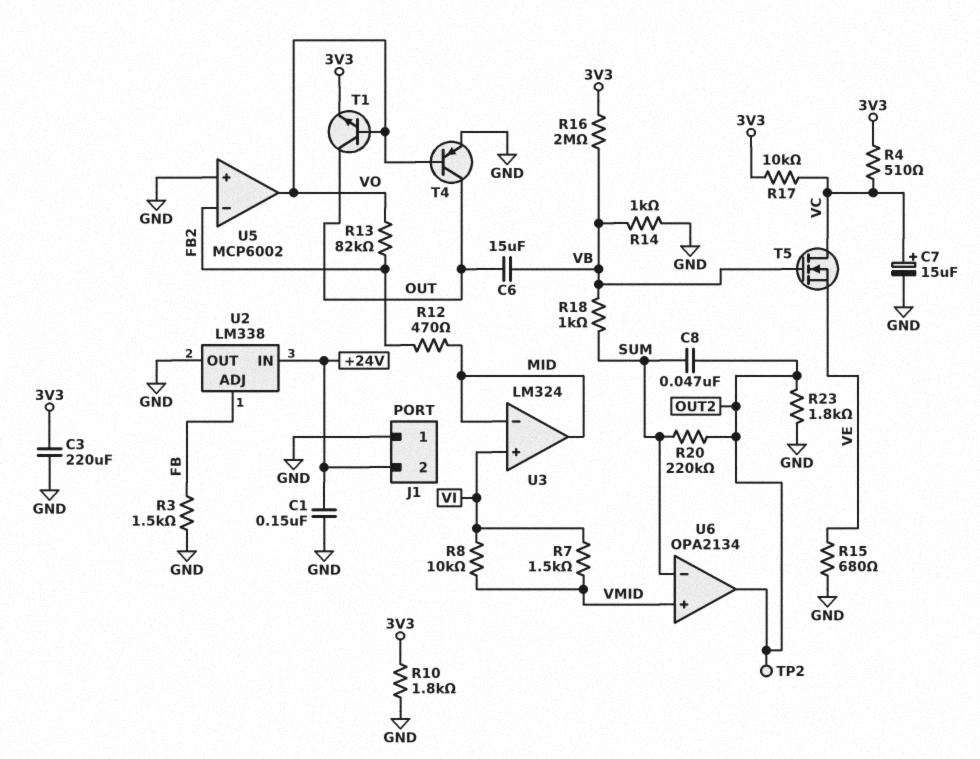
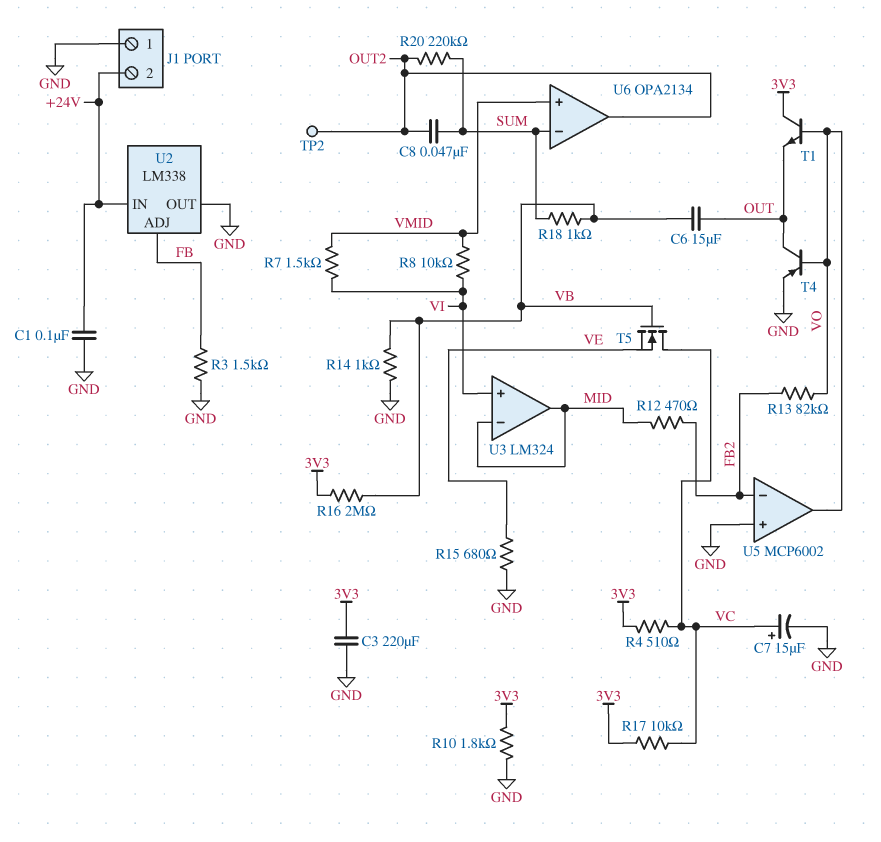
C1: 150nF (+24V, GND) -> 100nF (+24V, GND)
R23: 1.8k (GND, OUT2) -> none
T1: NPN (B VO, C OUT, E 3V3) -> NPN (B VO, C 3V3, E OUT)

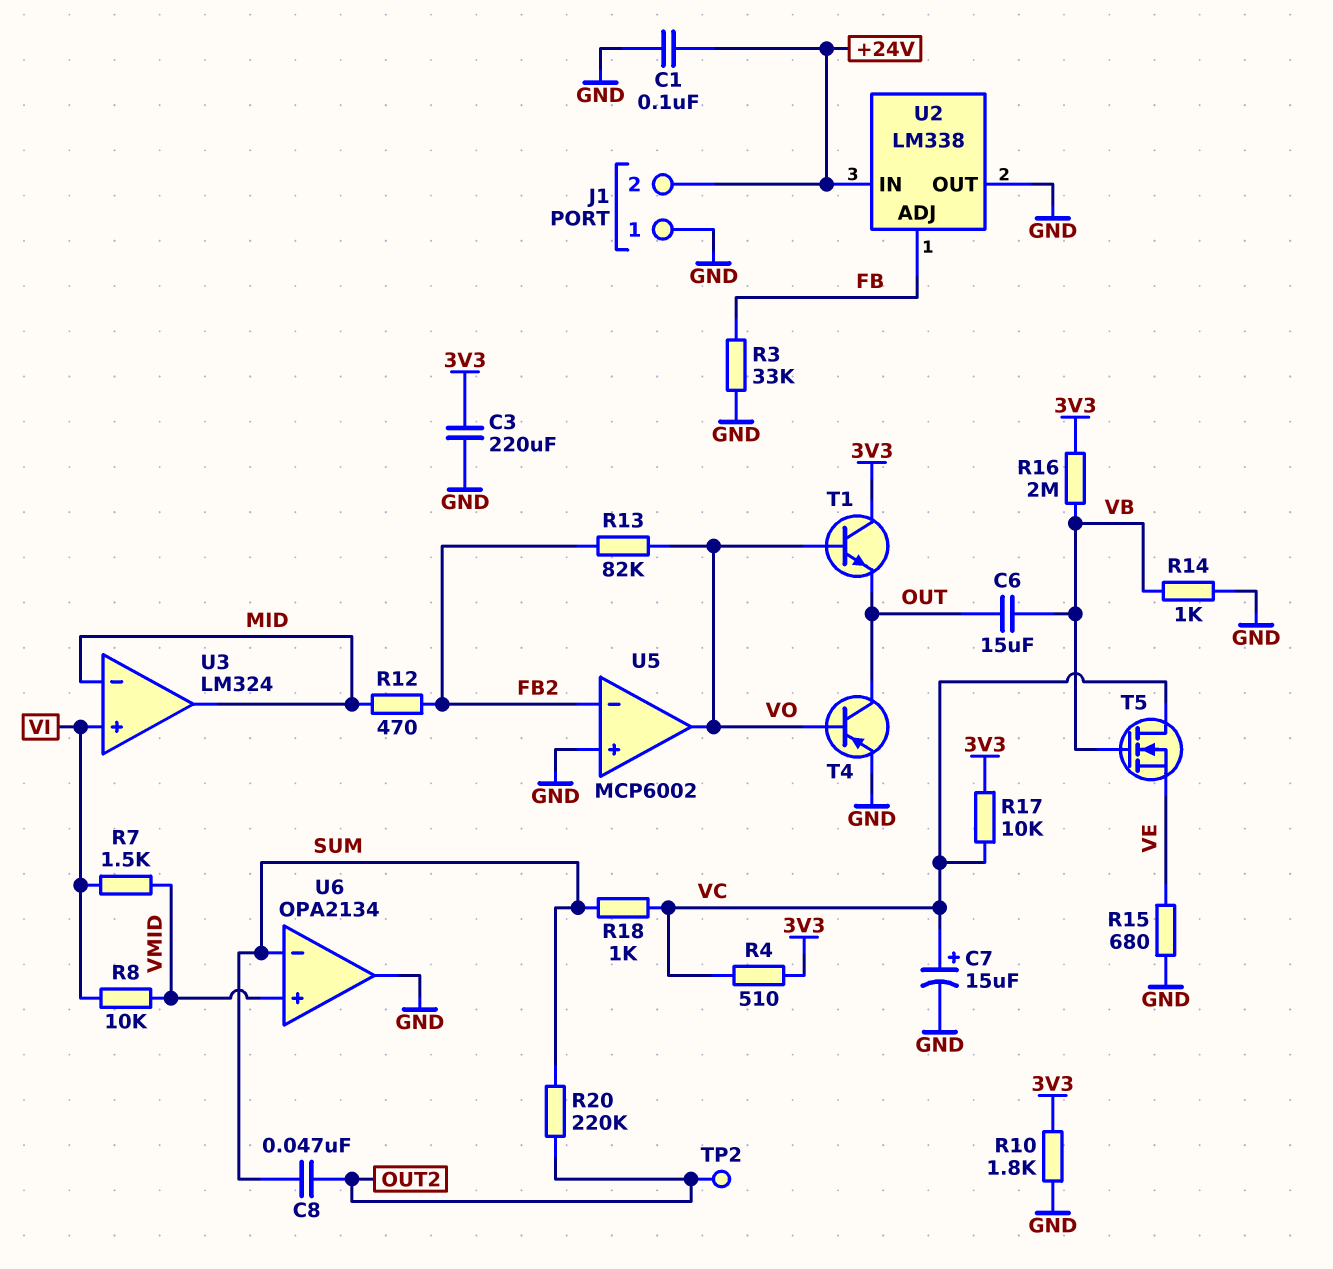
R3: 1.5k (FB, GND) -> 33k (FB, GND)
R18: 1k (SUM, VB) -> 1k (SUM, VC)
U6 pin out: OUT2 -> GND

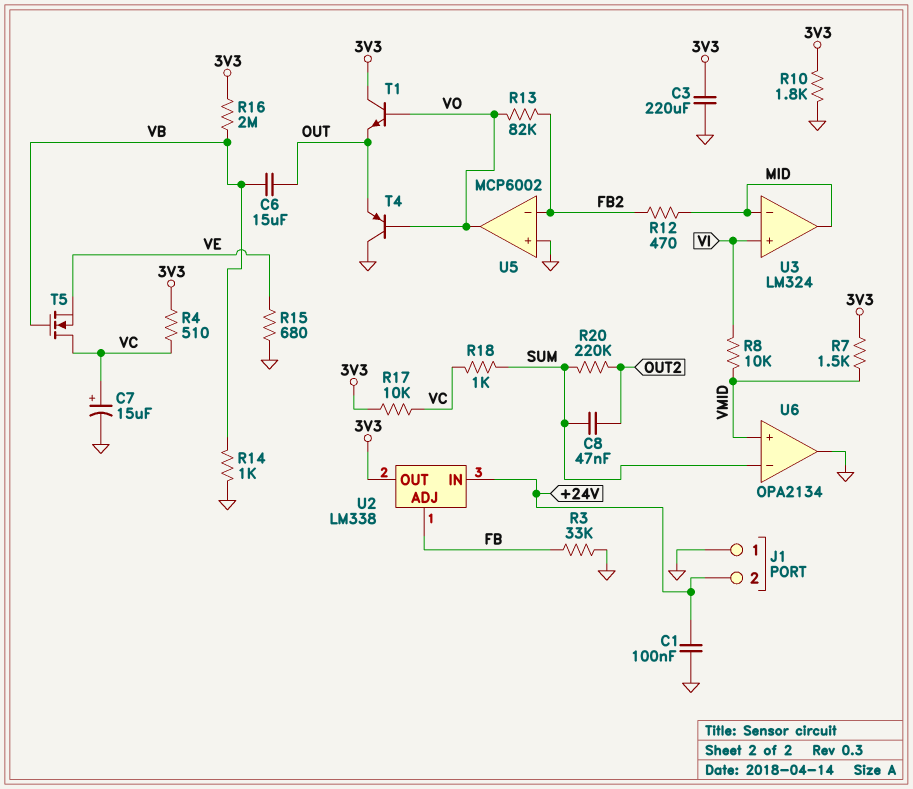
R7: 1.5k (VI, VMID) -> 1.5k (3V3, VMID)
T4: PNP (B VO, C OUT, E GND) -> PNP (B VO, C GND, E OUT)
TP2: test point (OUT2) -> none
U2 pin OUT: GND -> 3V3

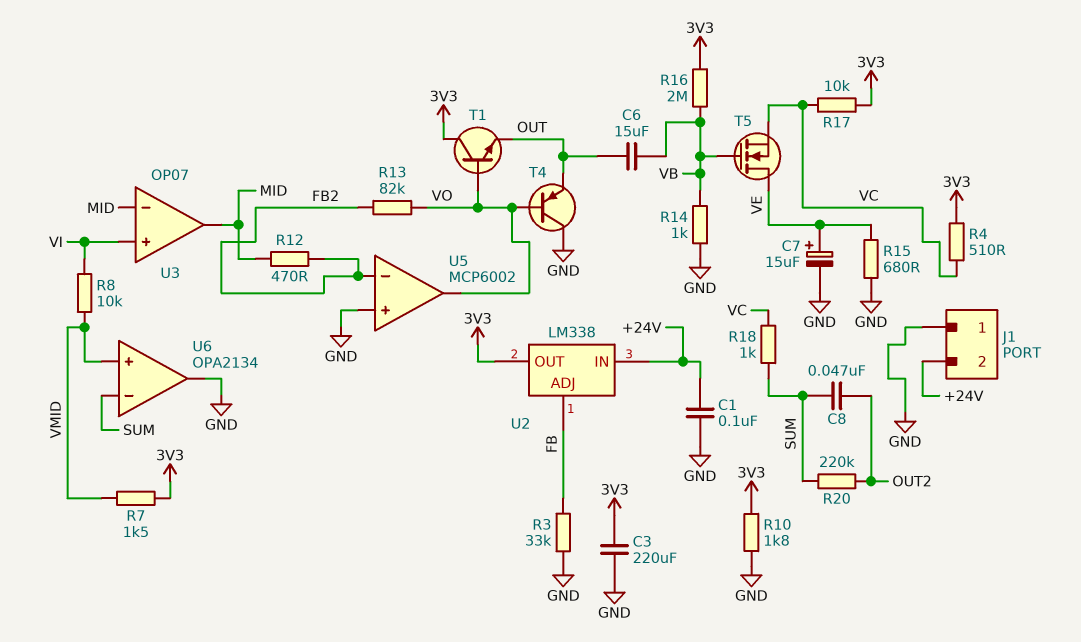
C7: 15uF (plus VC, minus GND) -> 15uF (plus VE, minus GND)
T5: NMOS (G VB, D VC, S VE) -> NMOS (G VB, D VE, S VC)
U3: LM324 -> OP07

